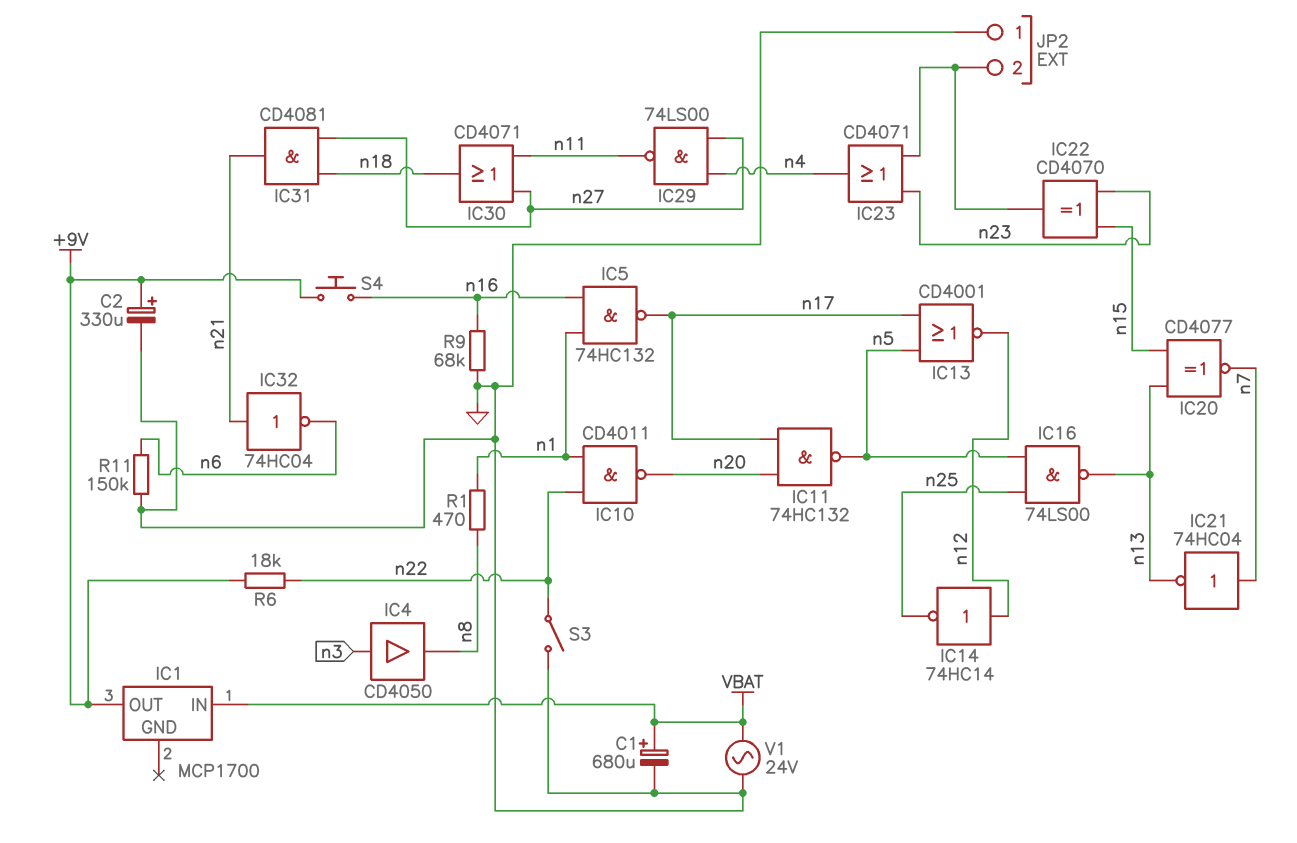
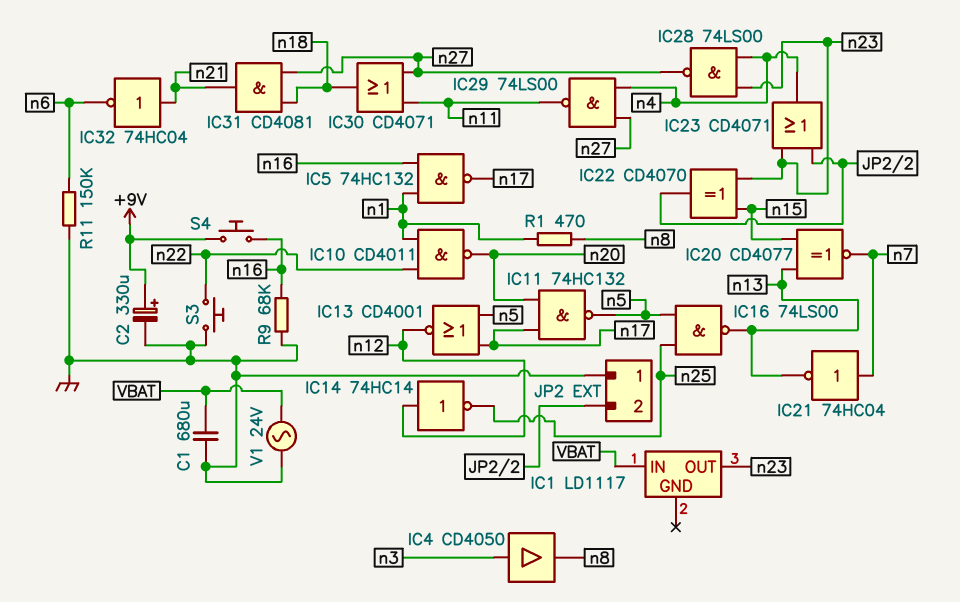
C1: 680uF (plus VBAT, minus GND) -> 680uF (GND, VBAT)
IC1: MCP1700 -> LD1117
IC1 pin OUT: +9V -> n23
IC28: none -> NAND 74LS00 (in n4, in n23, out n27)
R6: 18k (+9V, n22) -> none
S3: switch (GND, n22) -> button (GND, n22)

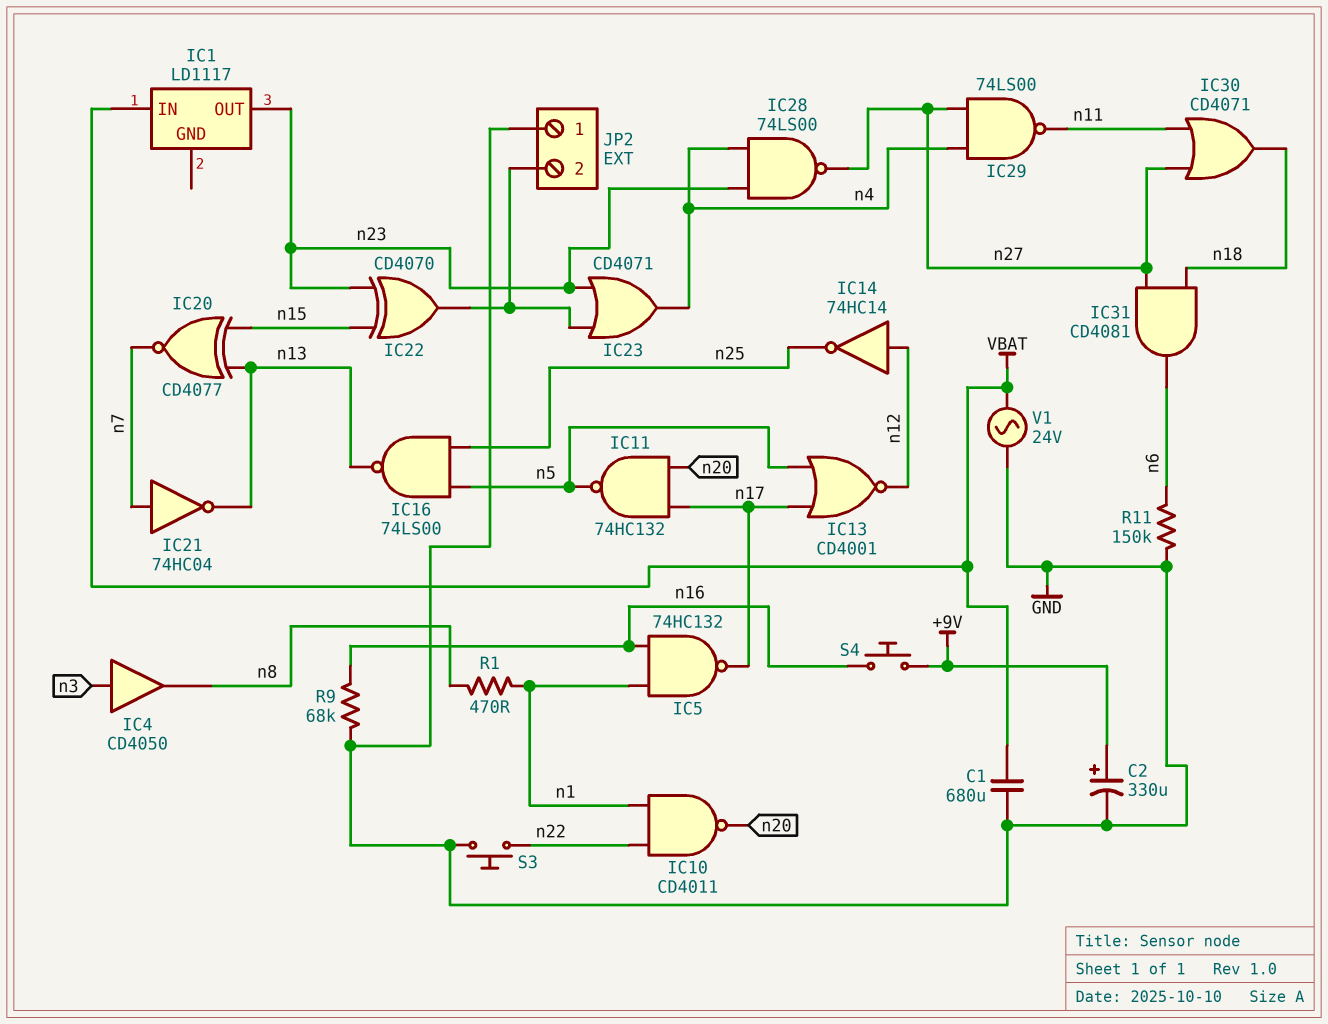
IC31: AND CD4081 (in n18, in n27, out n21) -> AND CD4081 (in n18, in n27, out n6)
IC32: NOT 74HC04 (in n21, out n6) -> none

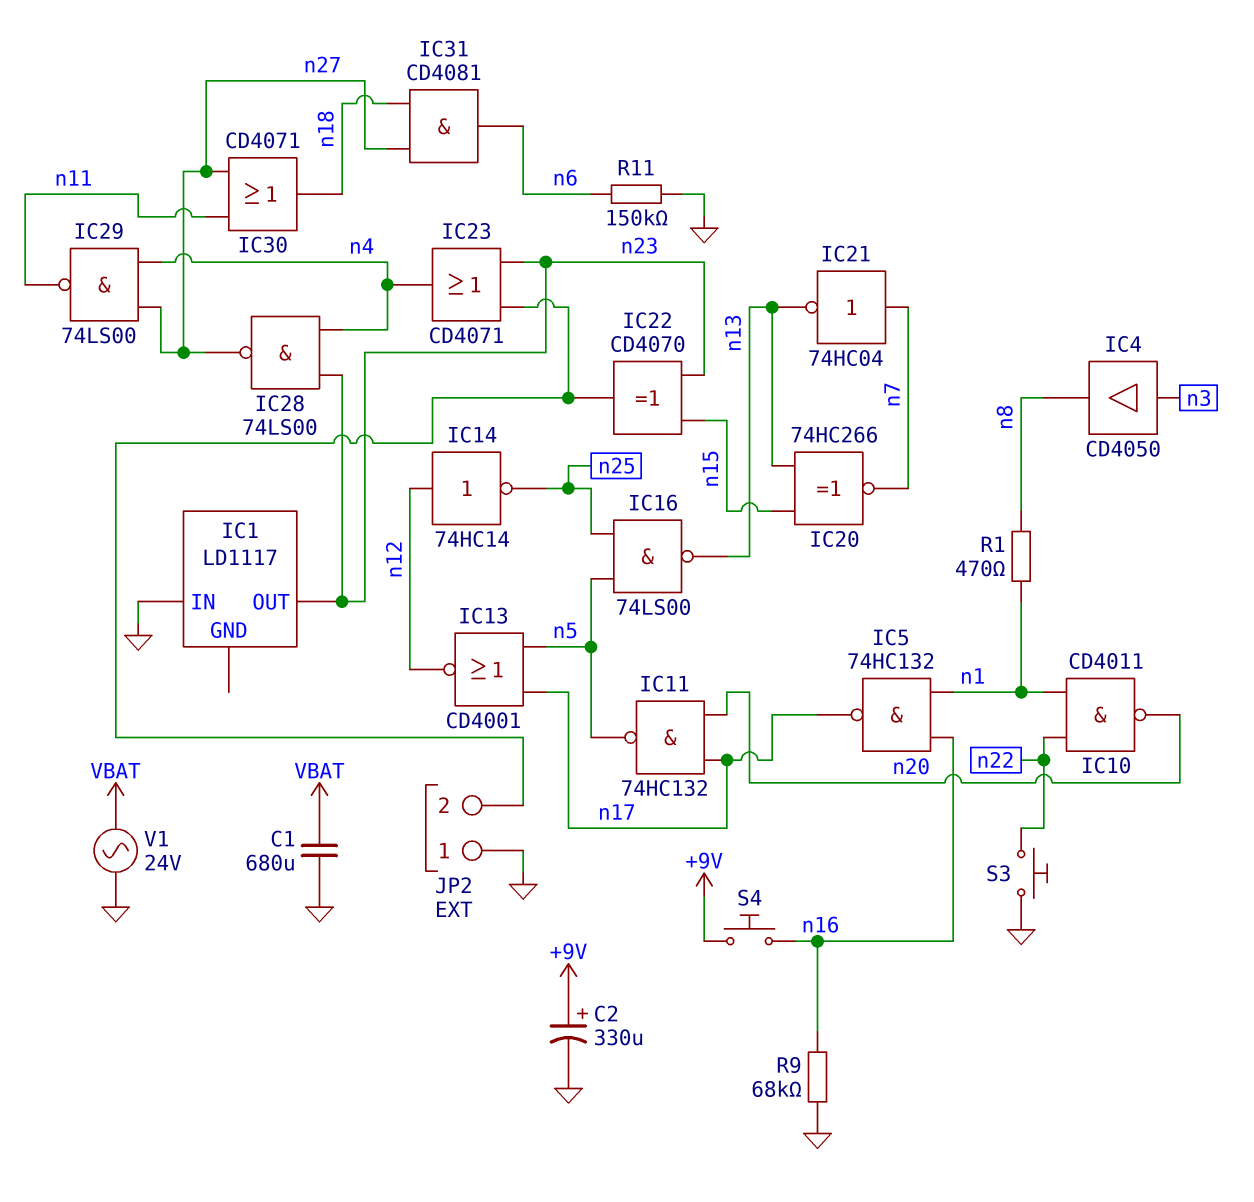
IC1 pin IN: VBAT -> GND
IC20: XNOR CD4077 (in n13, in n15, out n7) -> XNOR 74HC266 (in n13, in n15, out n7)

